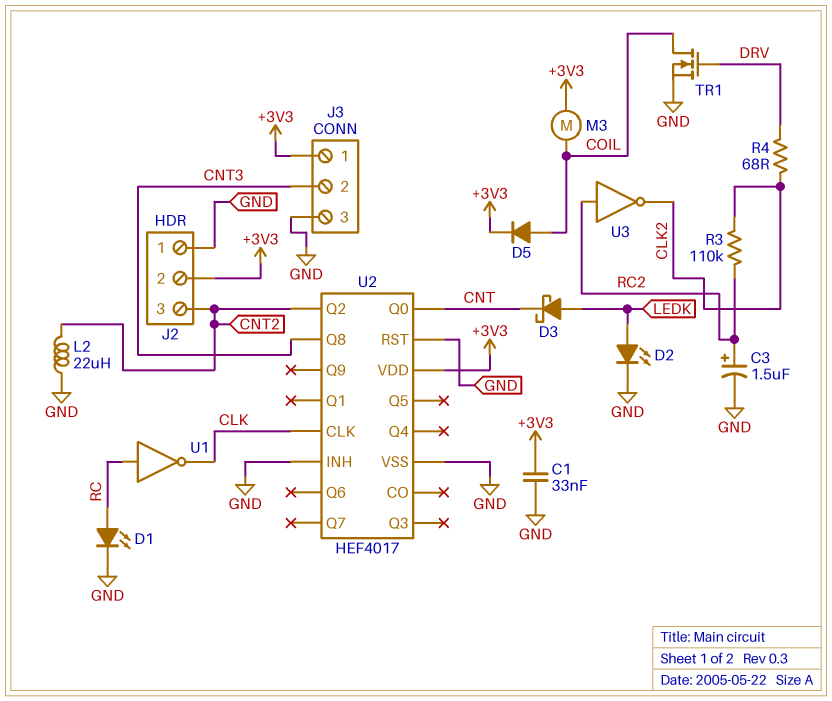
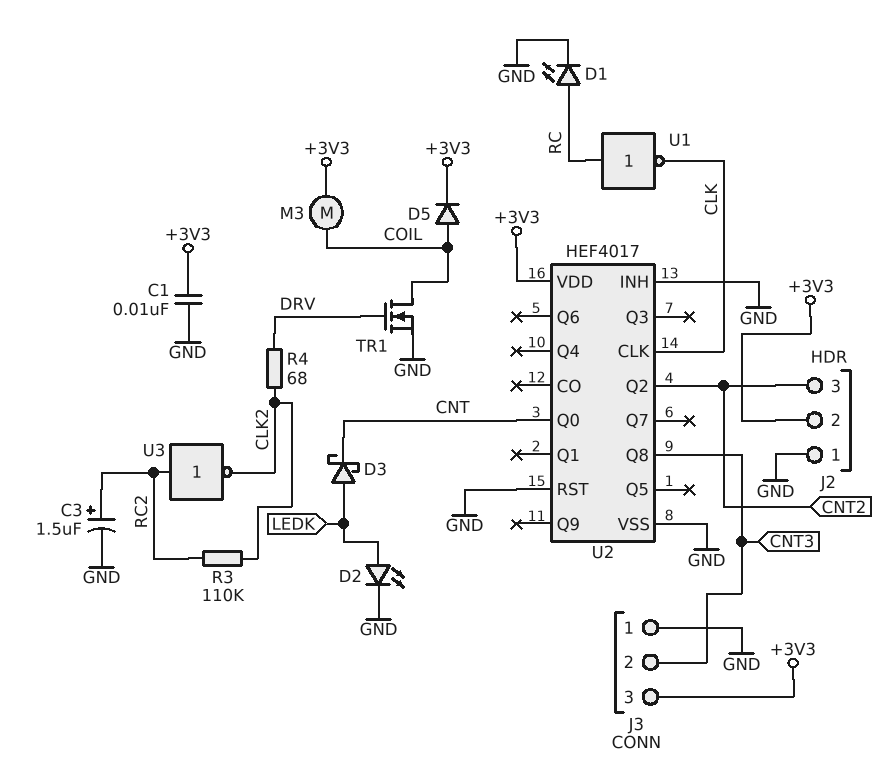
C1: 33nF (+3V3, GND) -> 10nF (+3V3, GND)
J3 pin 1: +3V3 -> GND
J3 pin 3: GND -> +3V3
L2: 22uH (CNT2, GND) -> none

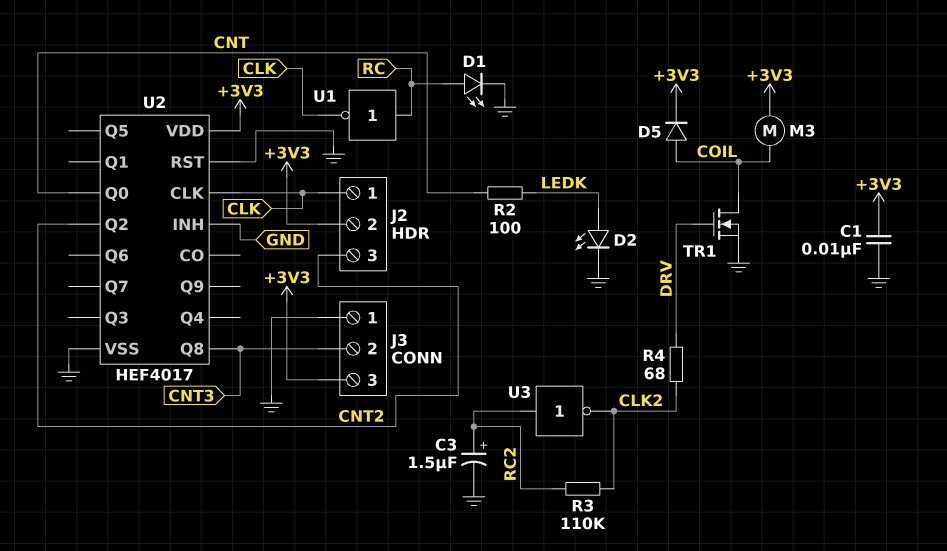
D3: schottky (A LEDK, K CNT) -> none
J2 pin 1: GND -> CLK
R2: none -> 100 (CNT, LEDK)

